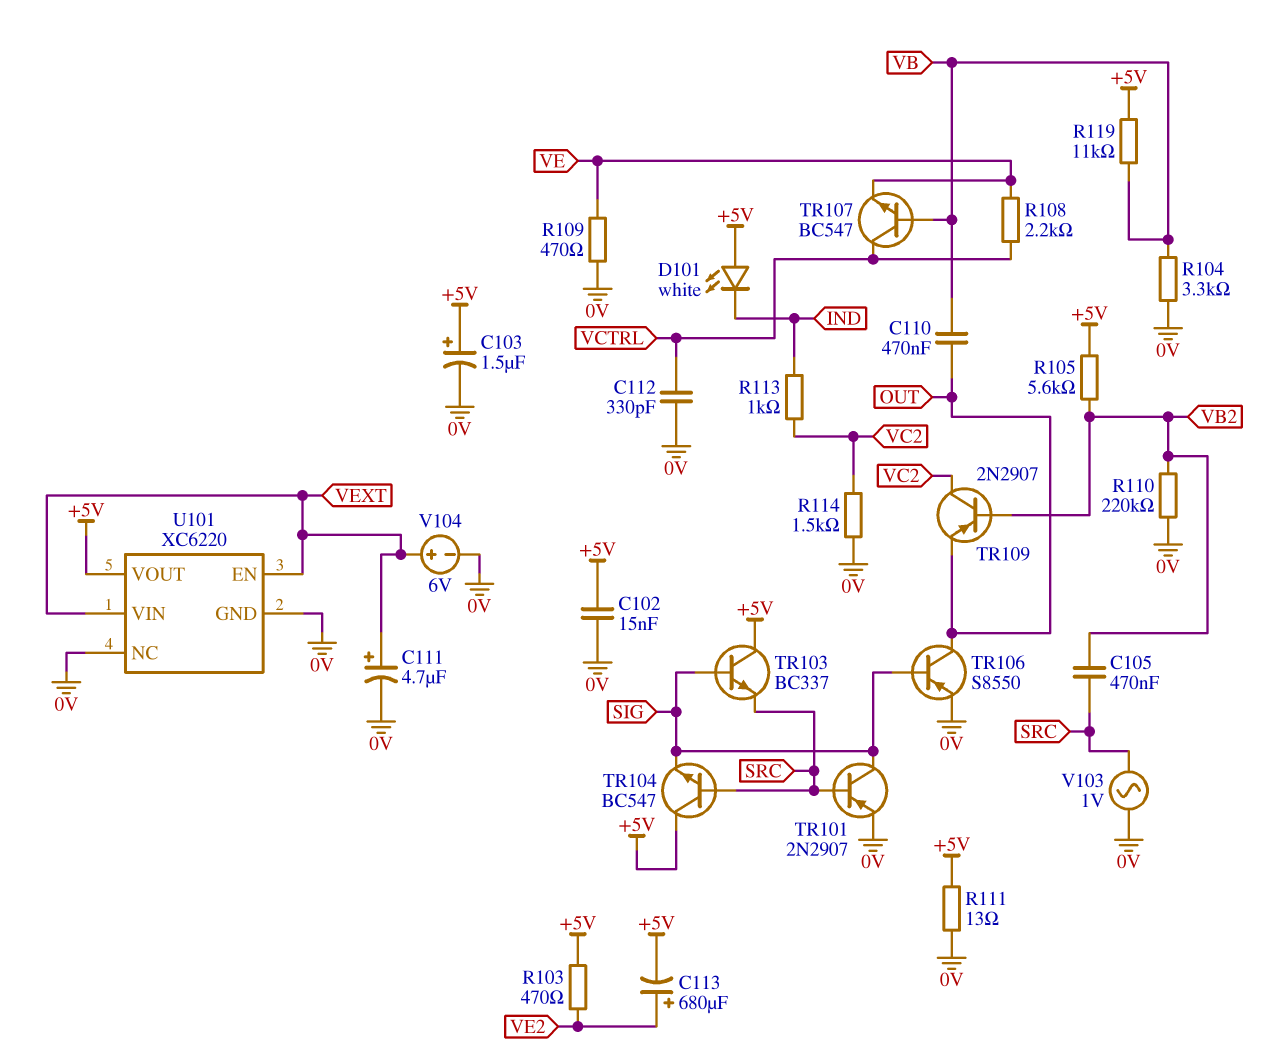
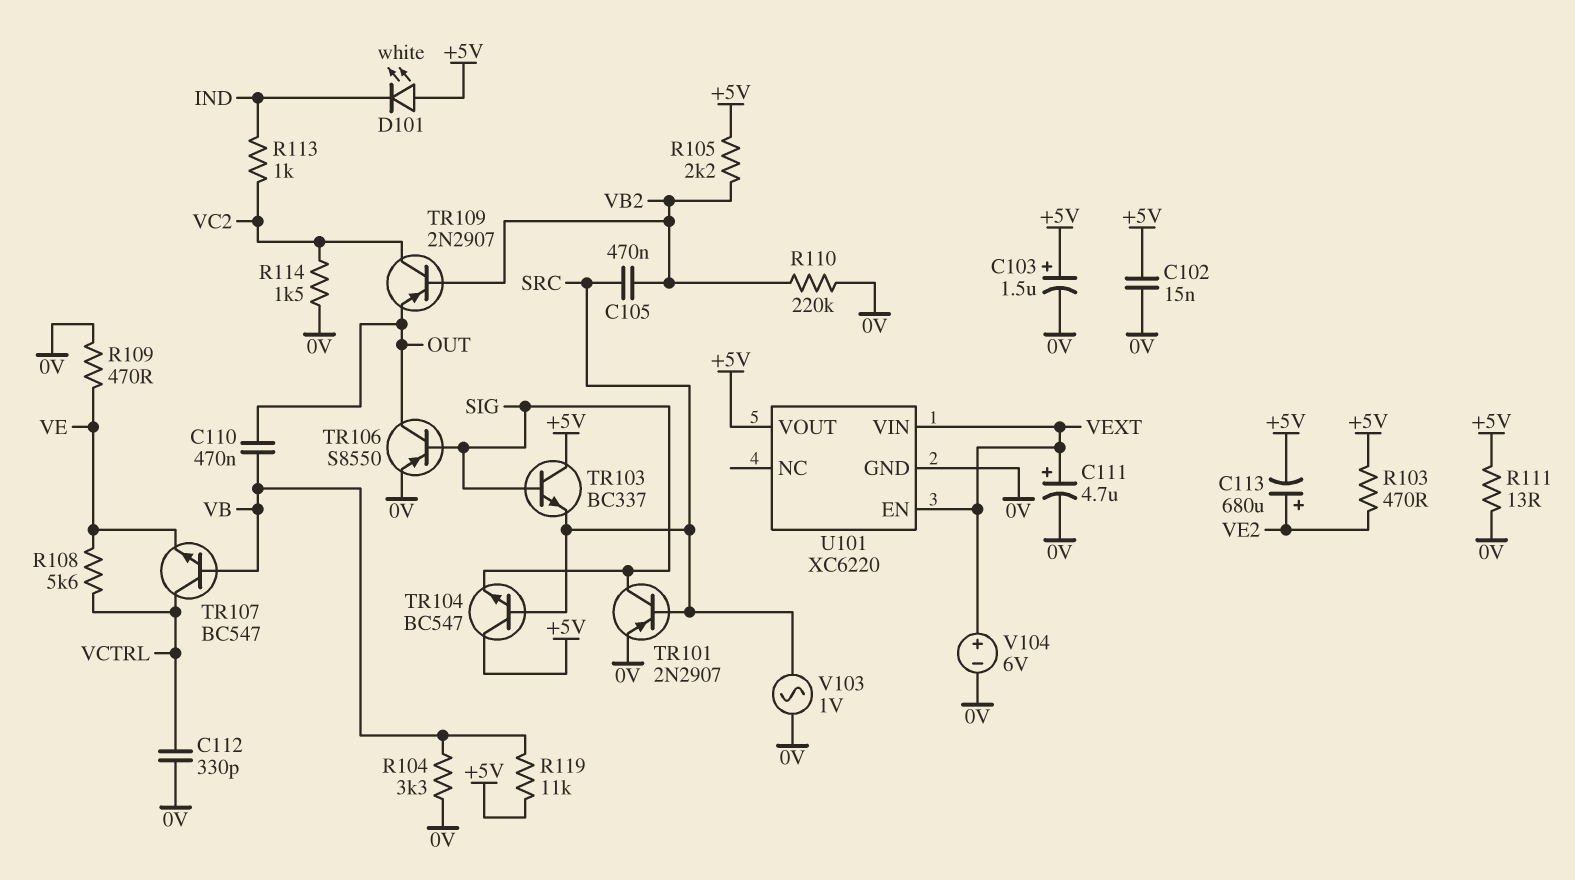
R105: 5.6k (+5V, VB2) -> 2.2k (+5V, VB2)
R108: 2.2k (VCTRL, VE) -> 5.6k (VCTRL, VE)
U101 pin NC: 0V -> none

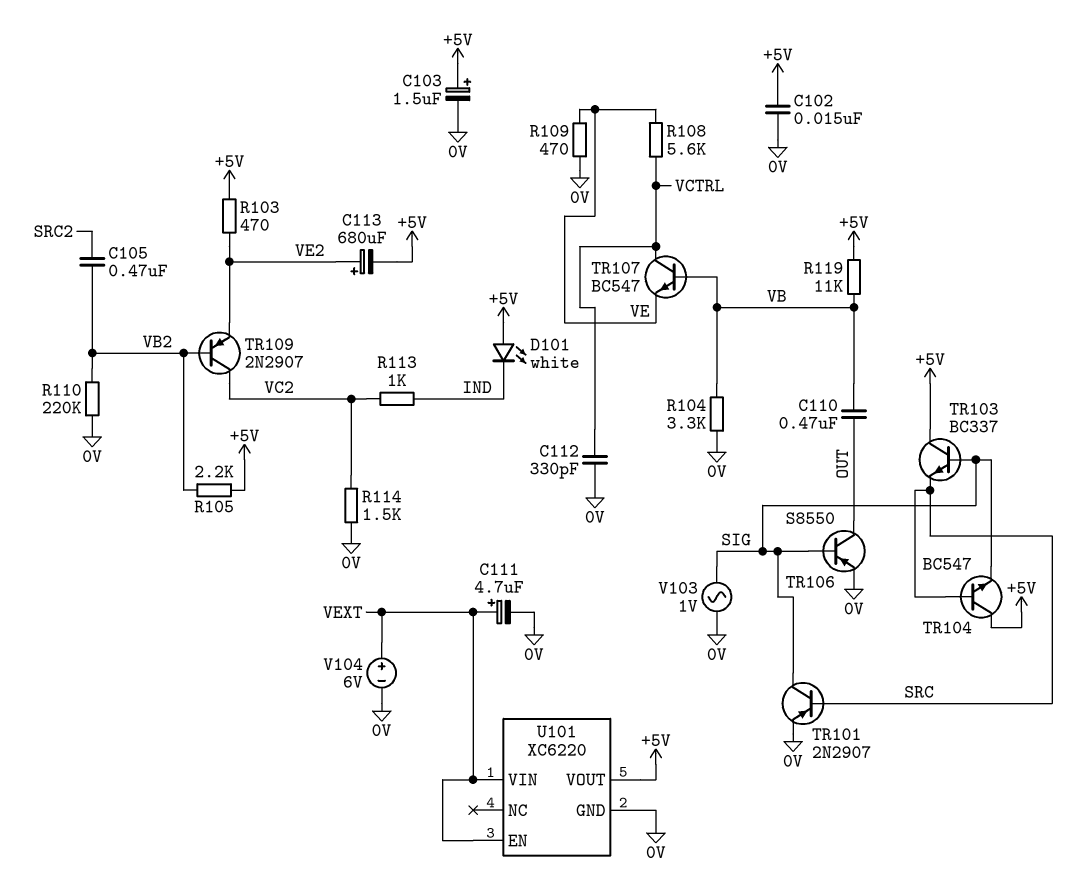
C105: 470nF (SRC, VB2) -> 470nF (SRC2, VB2)
R111: 13 (+5V, 0V) -> none
TR109: PNP 2N2907 (B VB2, C VC2, E OUT) -> PNP 2N2907 (B VB2, C VC2, E VE2)
V103: AC 1V (0V, SRC) -> AC 1V (0V, SIG)

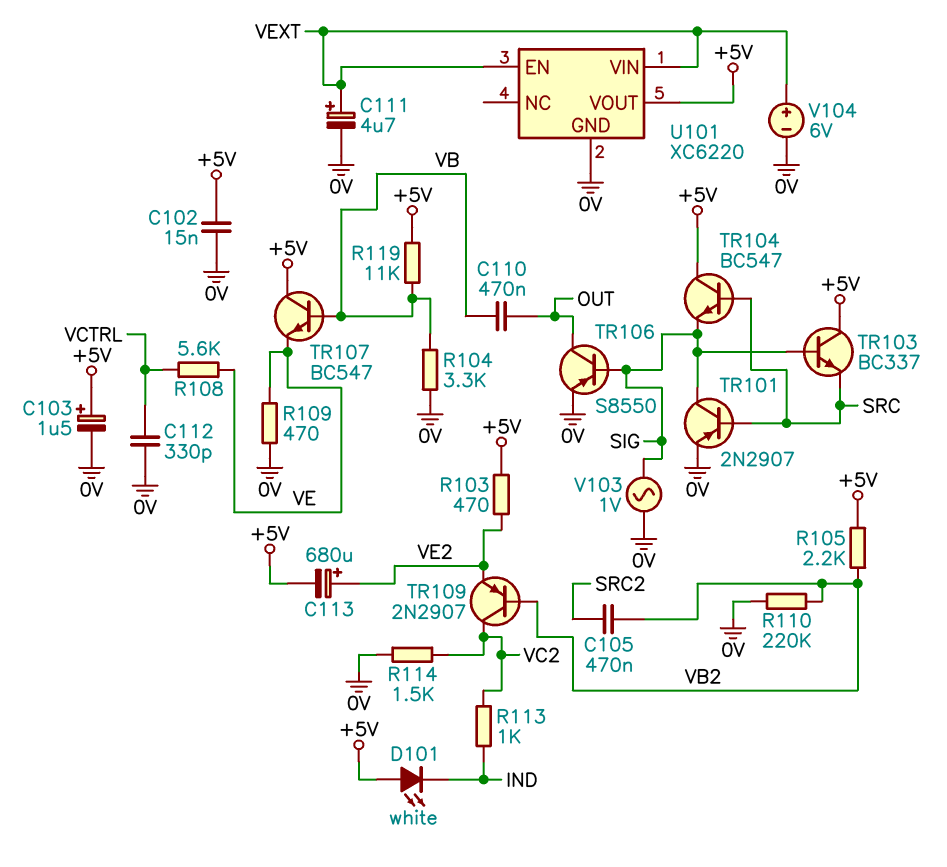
TR107: NPN BC547 (B VB, C VCTRL, E VE) -> NPN BC547 (B VB, C +5V, E VE)

